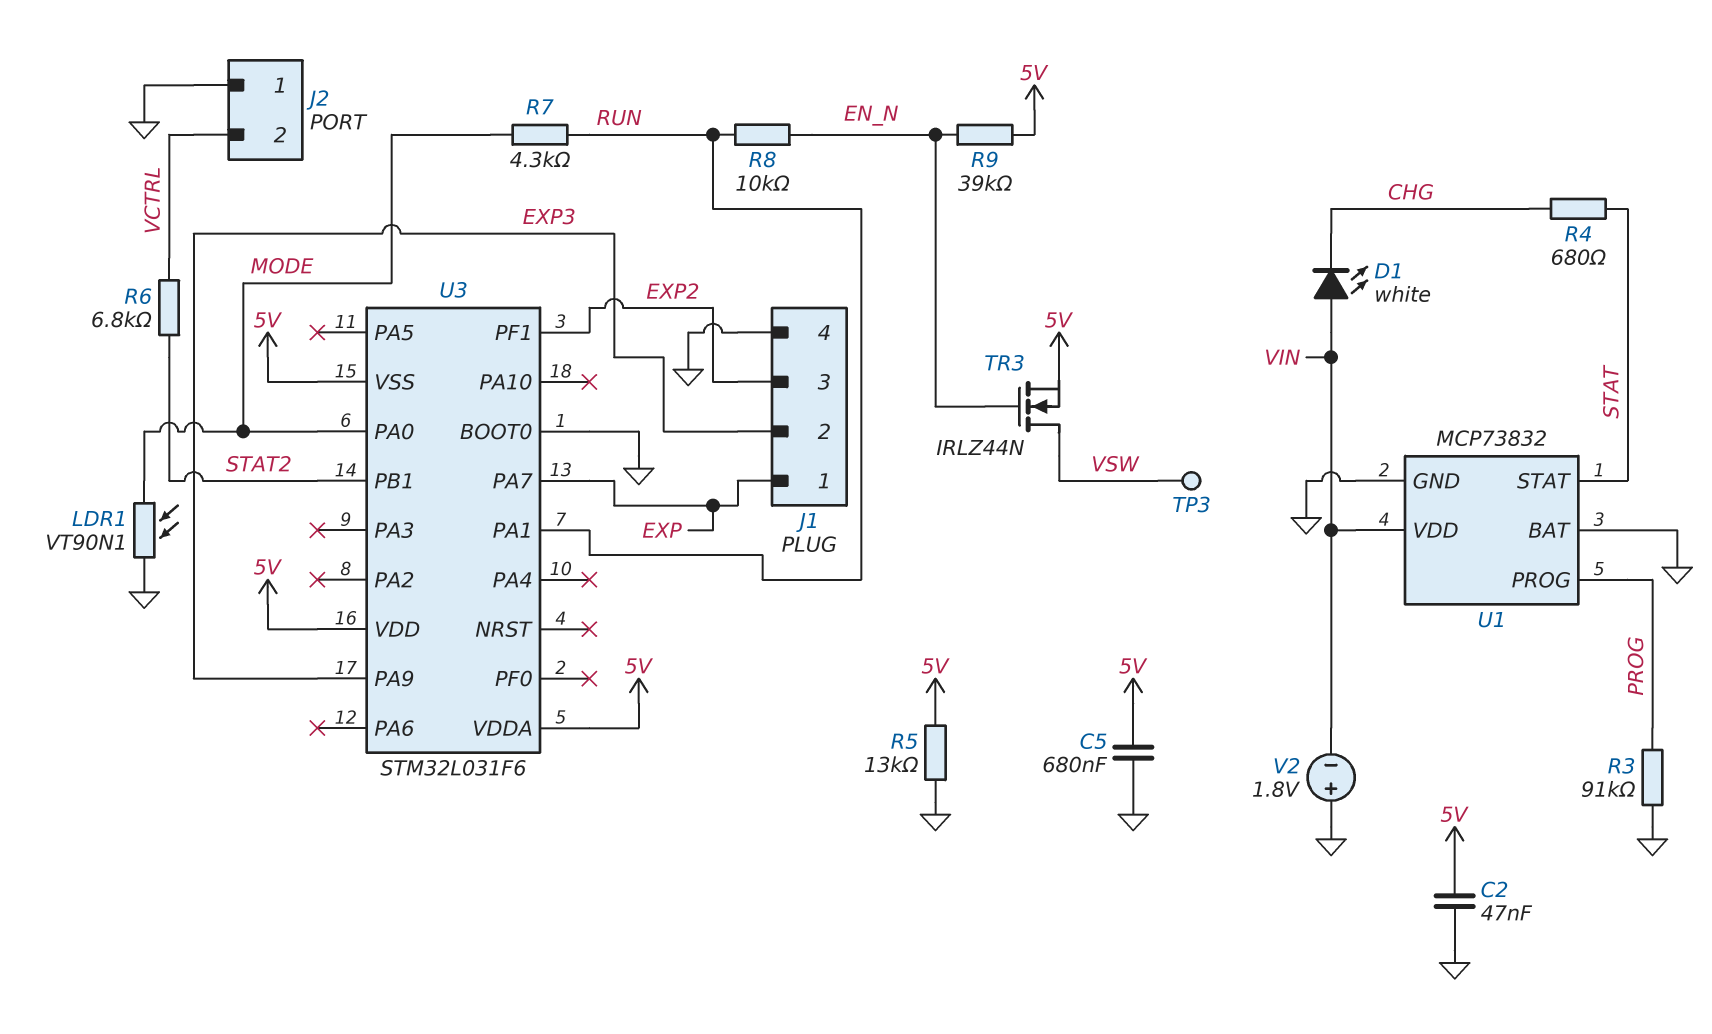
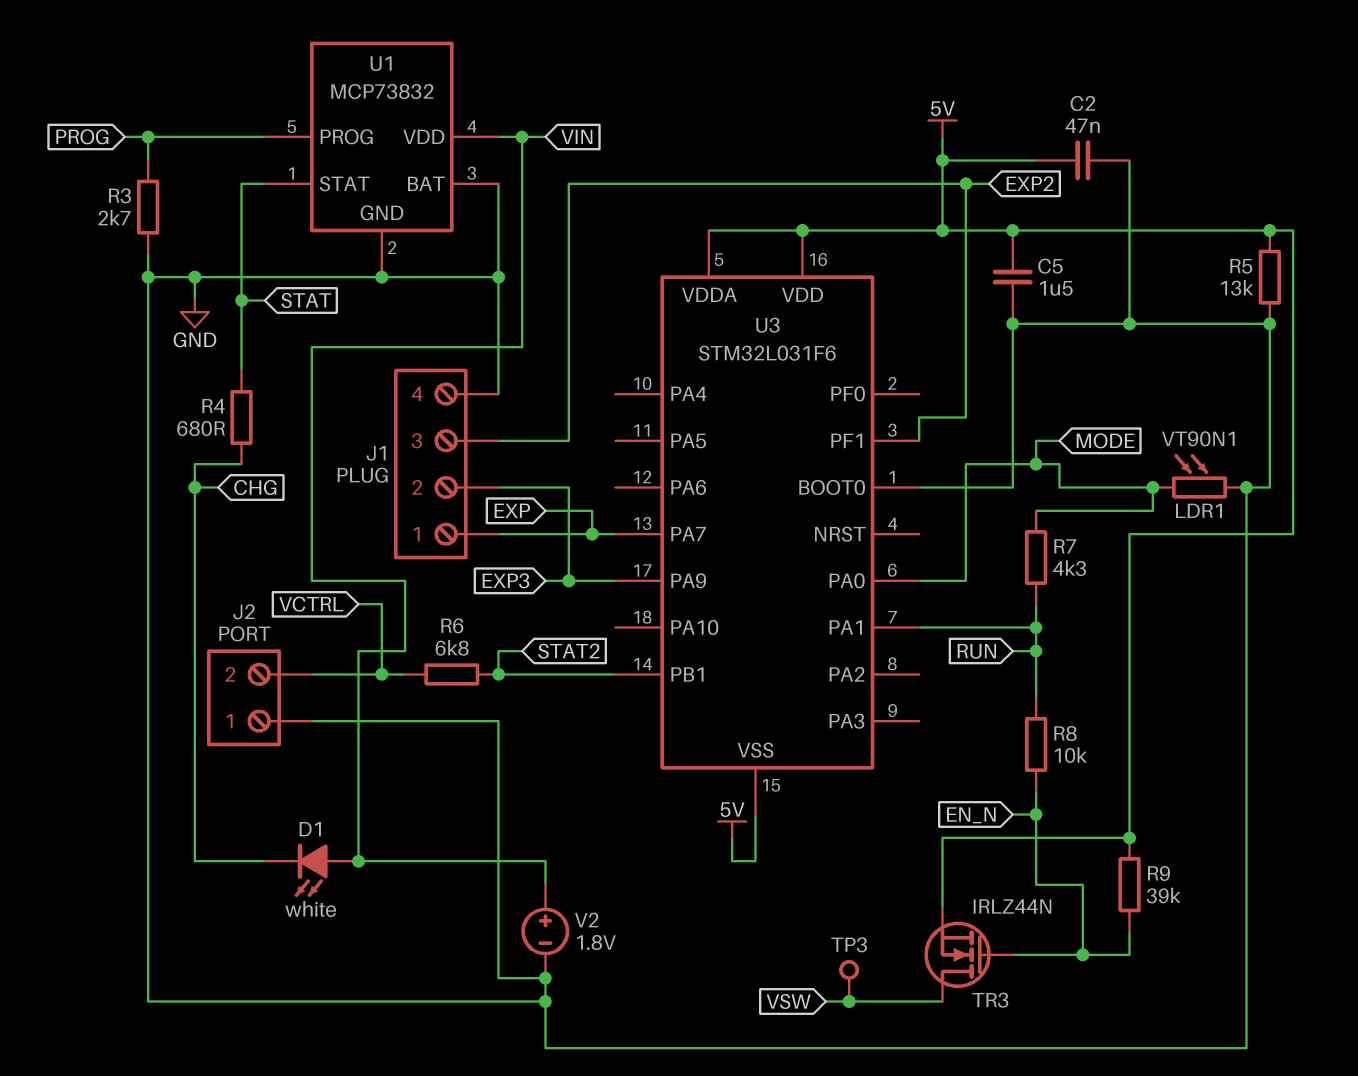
C5: 680nF (5V, GND) -> 1.5uF (5V, GND)
R3: 91k (GND, PROG) -> 2.7k (GND, PROG)
V2: 1.8V (plus GND, minus VIN) -> 1.8V (plus VIN, minus GND)

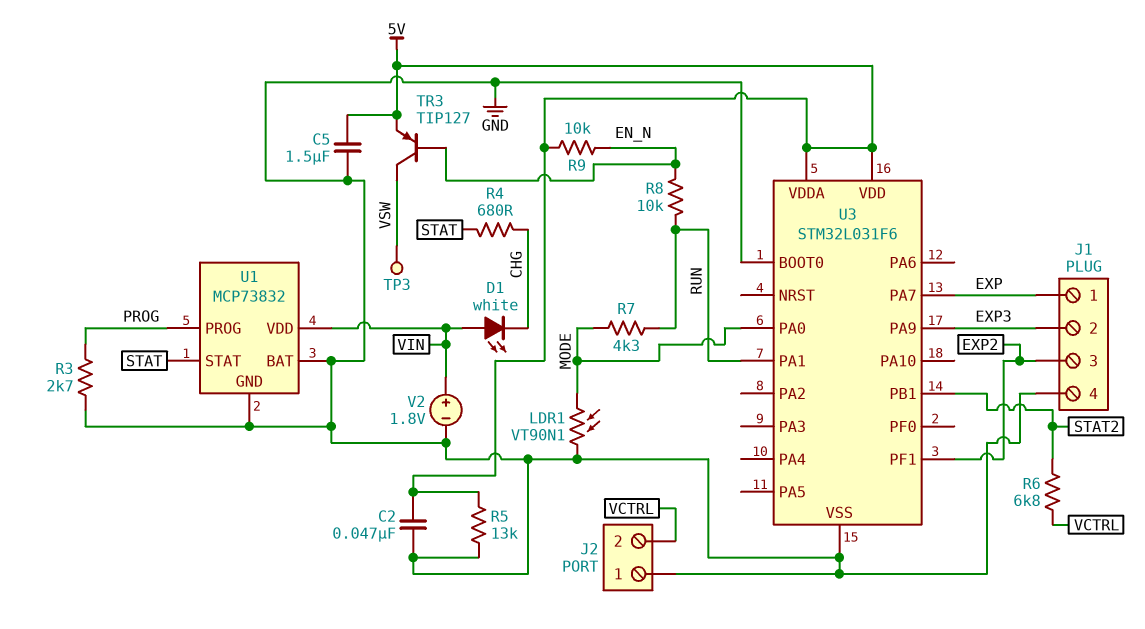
R9: 39k (5V, EN_N) -> 10k (5V, EN_N)
TR3: NMOS IRLZ44N (G EN_N, D VSW, S 5V) -> PNP TIP127 (B EN_N, C VSW, E 5V)
U3 pin VSS: 5V -> GND

